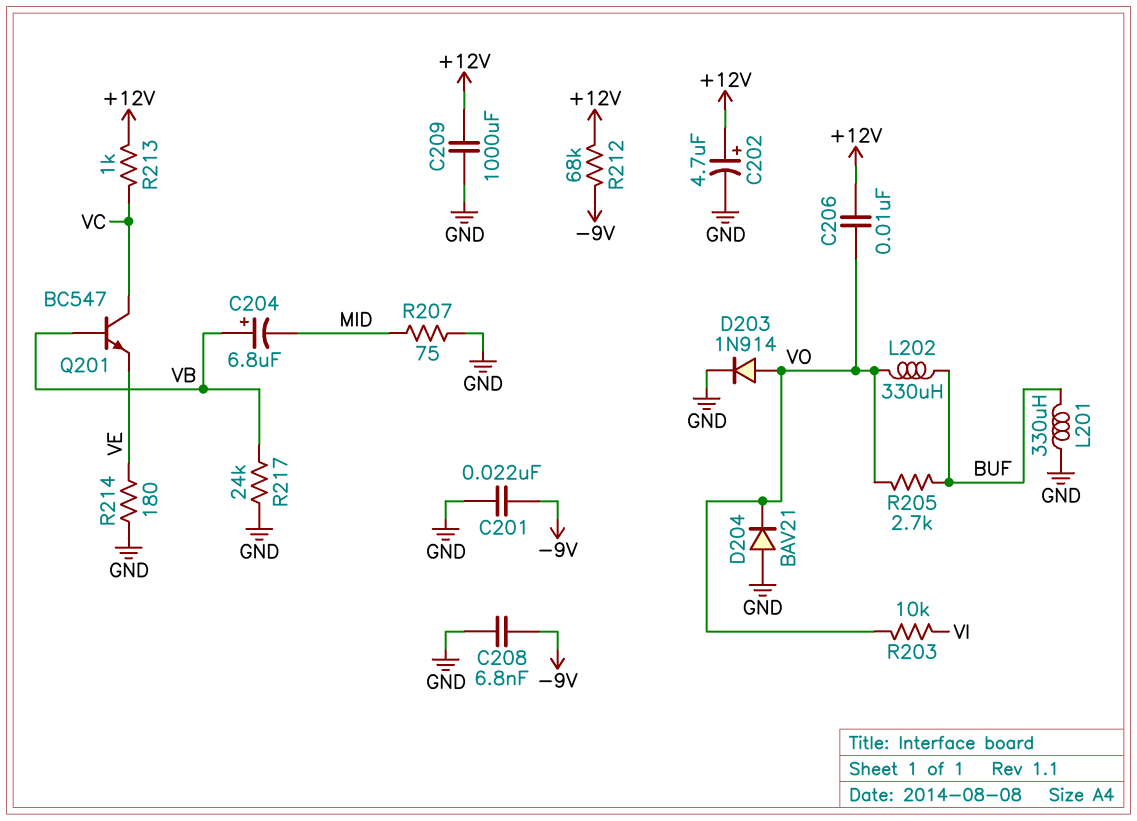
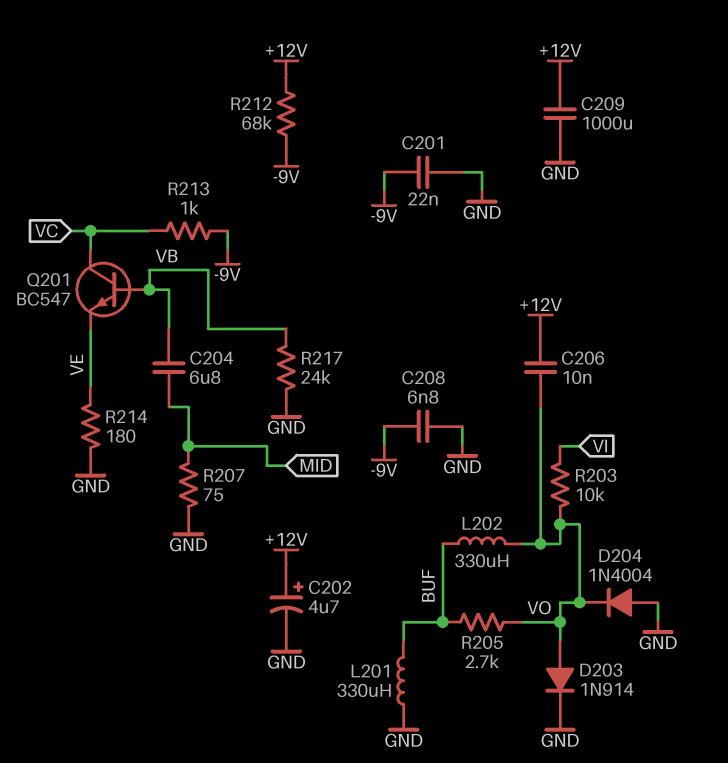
C204: 6.8uF (plus VB, minus MID) -> 6.8uF (MID, VB)
D204: diode BAV21 (A GND, K VO) -> diode 1N4004 (A GND, K VO)
R213: 1k (+12V, VC) -> 1k (-9V, VC)

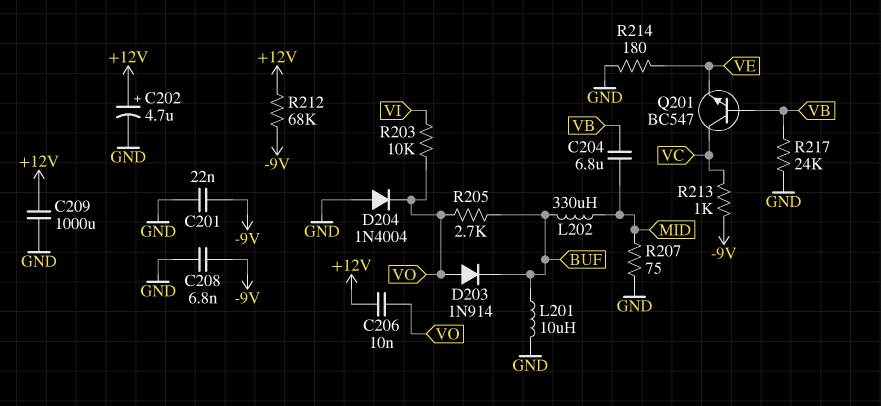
D203: diode 1N914 (A VO, K GND) -> diode 1N914 (A VO, K BUF)
L201: 330uH (BUF, GND) -> 10uH (BUF, GND)
L202: 330uH (BUF, VO) -> 330uH (BUF, MID)

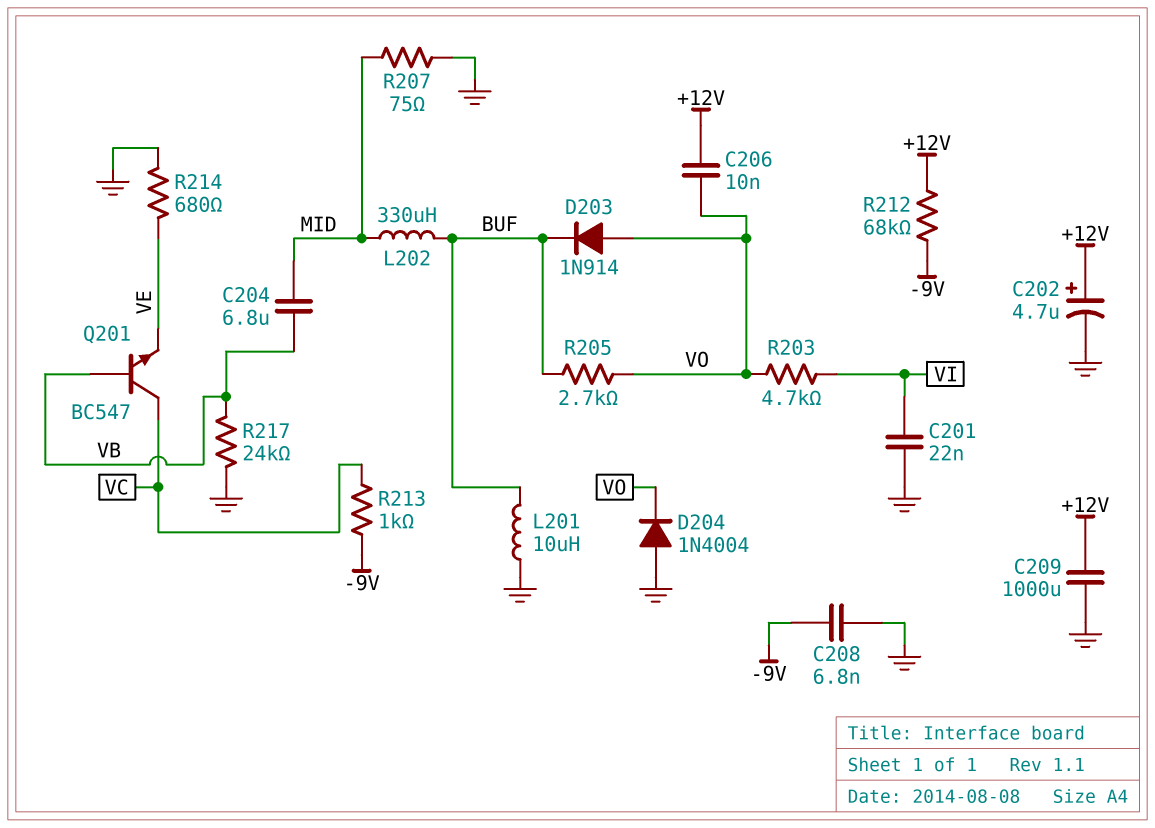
C201: 22nF (-9V, GND) -> 22nF (GND, VI)
R203: 10k (VI, VO) -> 4.7k (VI, VO)
R214: 180 (GND, VE) -> 680 (GND, VE)

